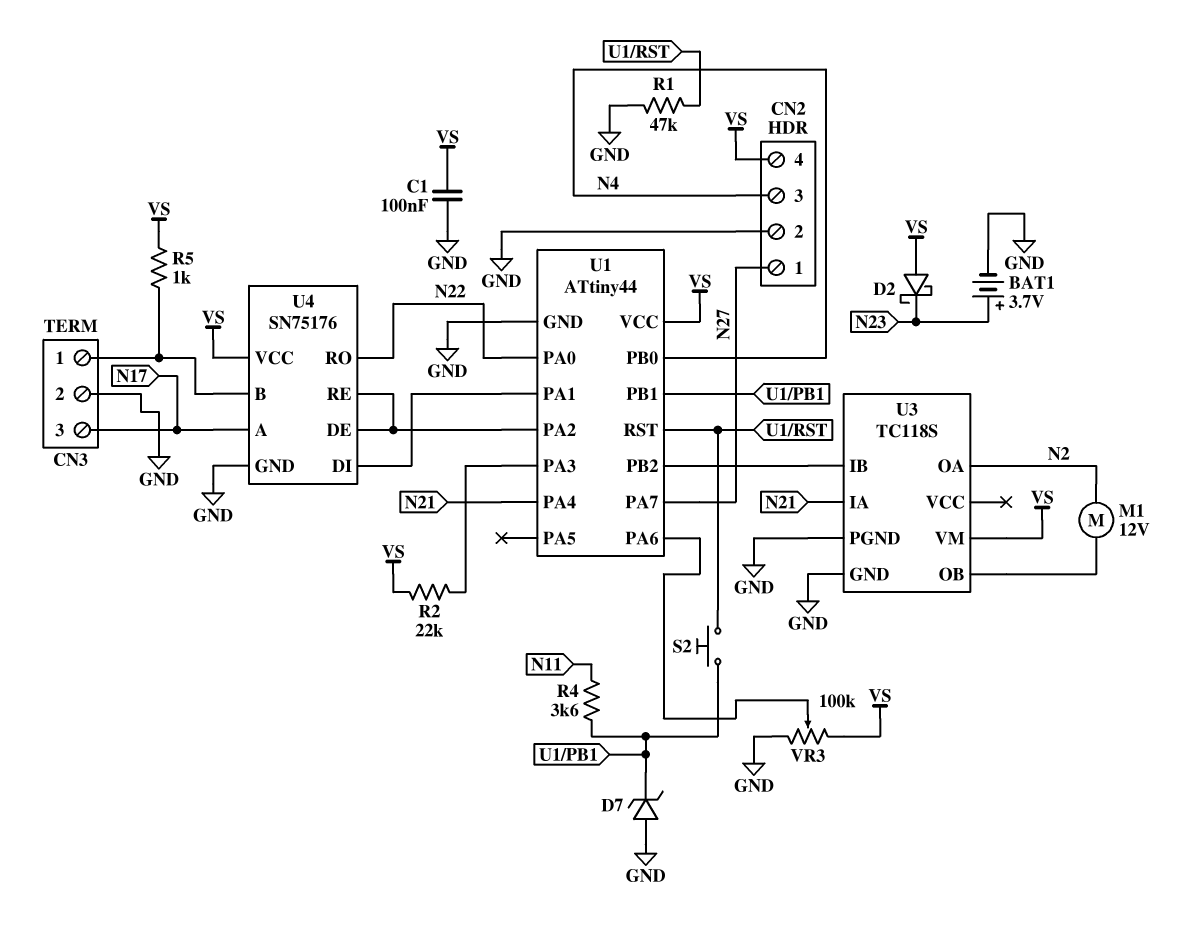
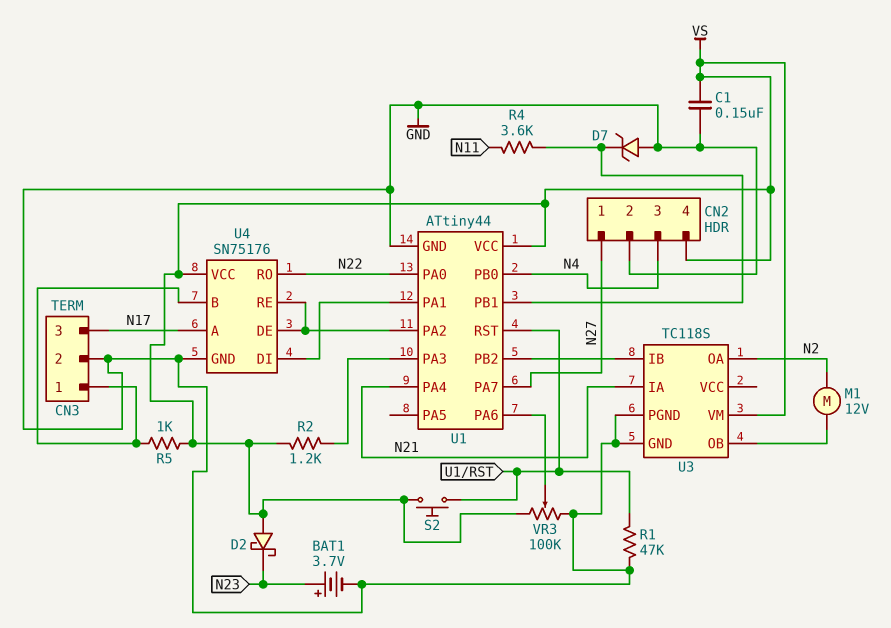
C1: 100nF (GND, VS) -> 150nF (GND, VS)
R2: 22k (U1/PA3, VS) -> 1.2k (U1/PA3, VS)
S2: button (U1/PB1, U1/RST) -> button (U1/RST, VS)

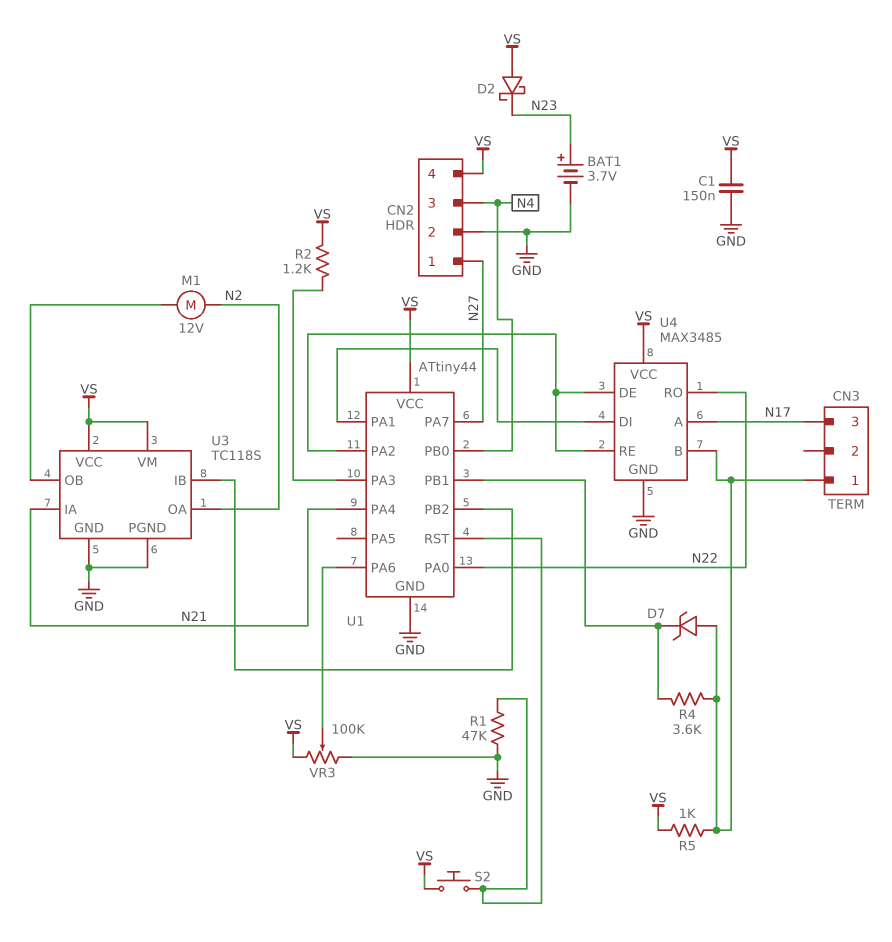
CN3 pin 2: GND -> none
D7: zener (A GND, K U1/PB1) -> zener (A CN3/1, K U1/PB1)
R4: 3.6k (N11, U1/PB1) -> 3.6k (CN3/1, U1/PB1)
U3 pin VCC: none -> VS
U4: SN75176 -> MAX3485

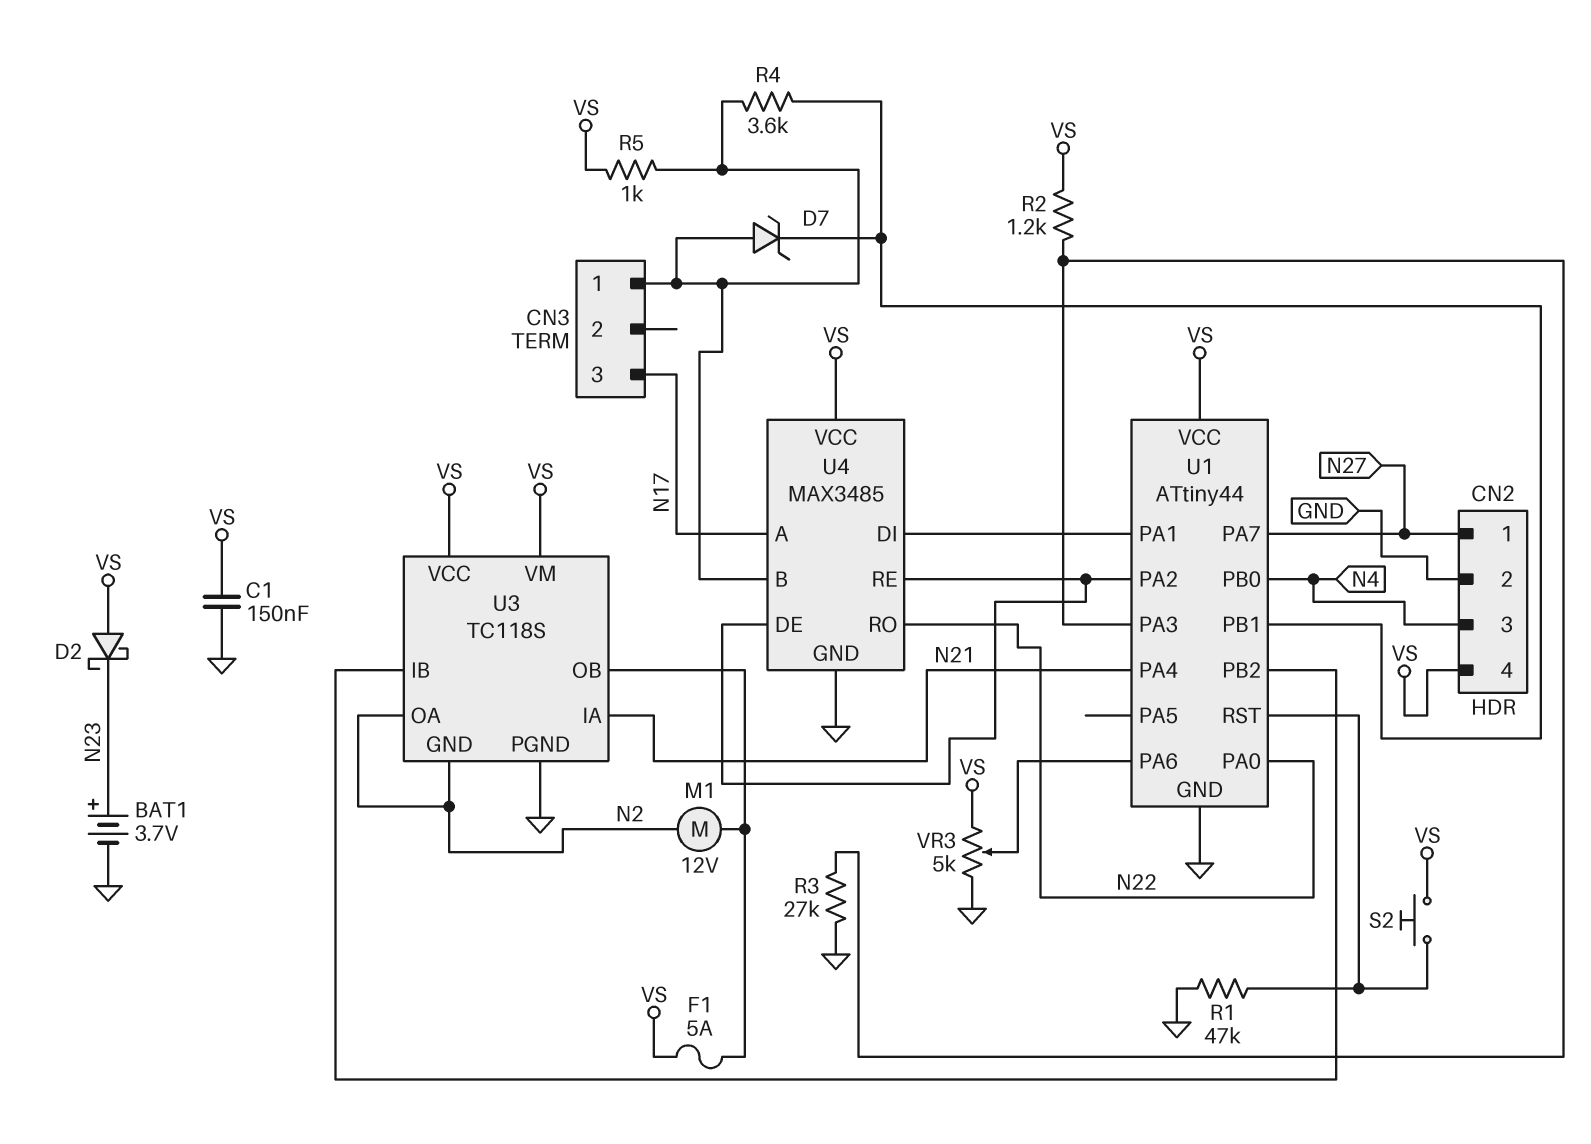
F1: none -> 5A (U3/OB, VS)
R3: none -> 27k (GND, U1/PA3)
U3 pin GND: GND -> N2
VR3: 100k (GND, VS, wiper U1/PA6) -> 5k (GND, VS, wiper U1/PA6)

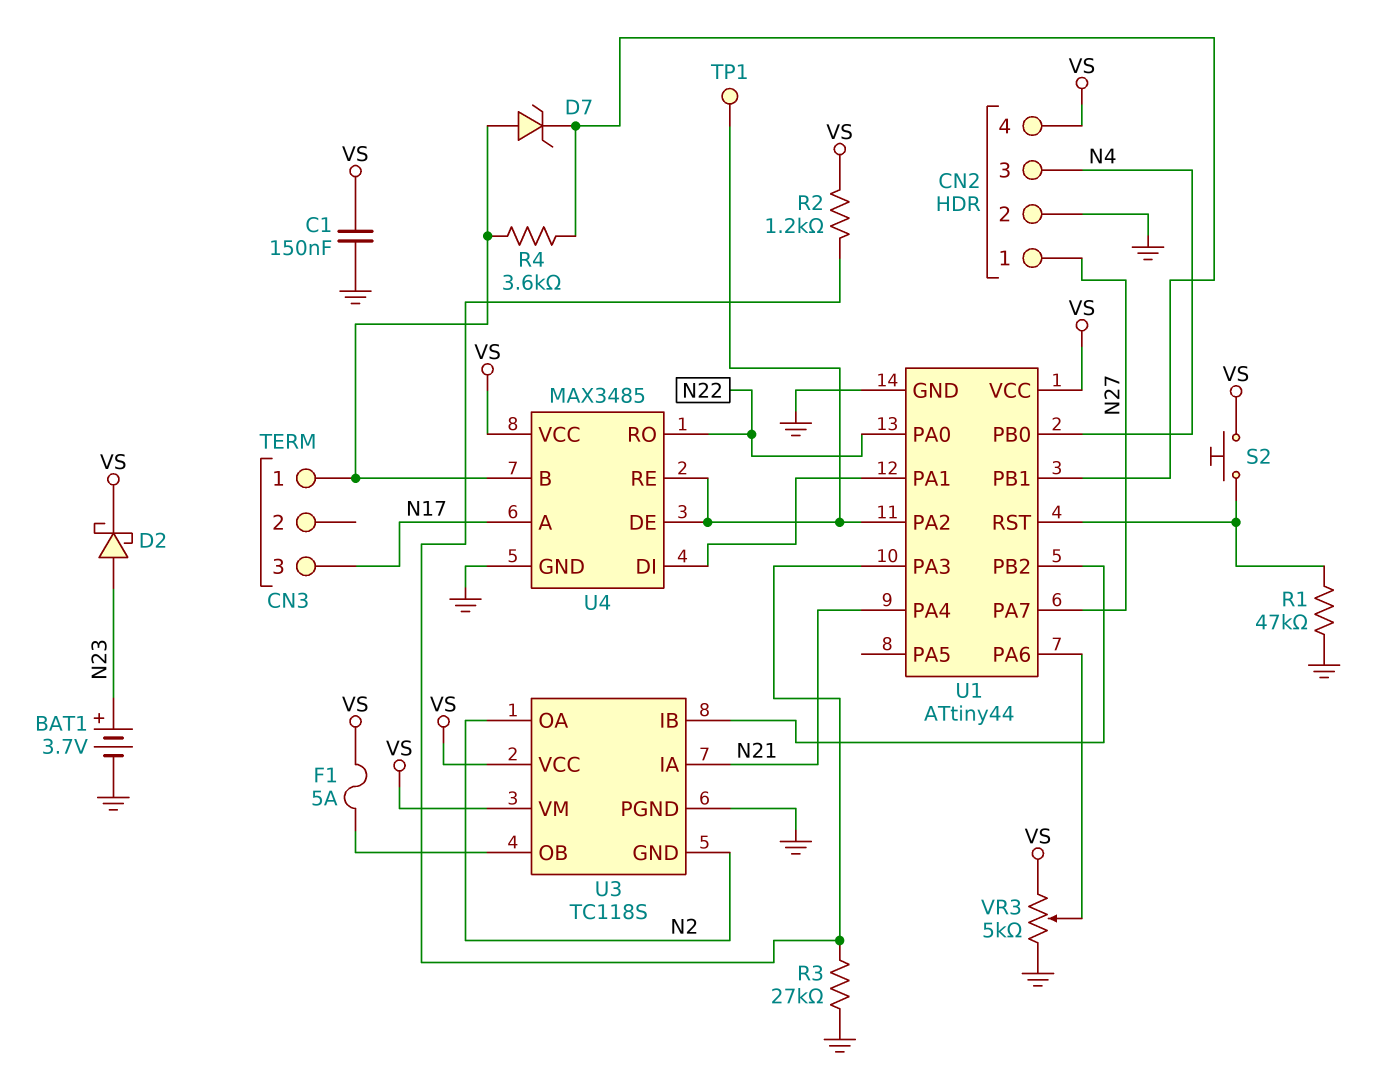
D2: schottky (A VS, K N23) -> schottky (A N23, K VS)
M1: motor 12V (N2, U3/OB) -> none
R5: 1k (CN3/1, VS) -> none
TP1: none -> test point (U1/PA2)

